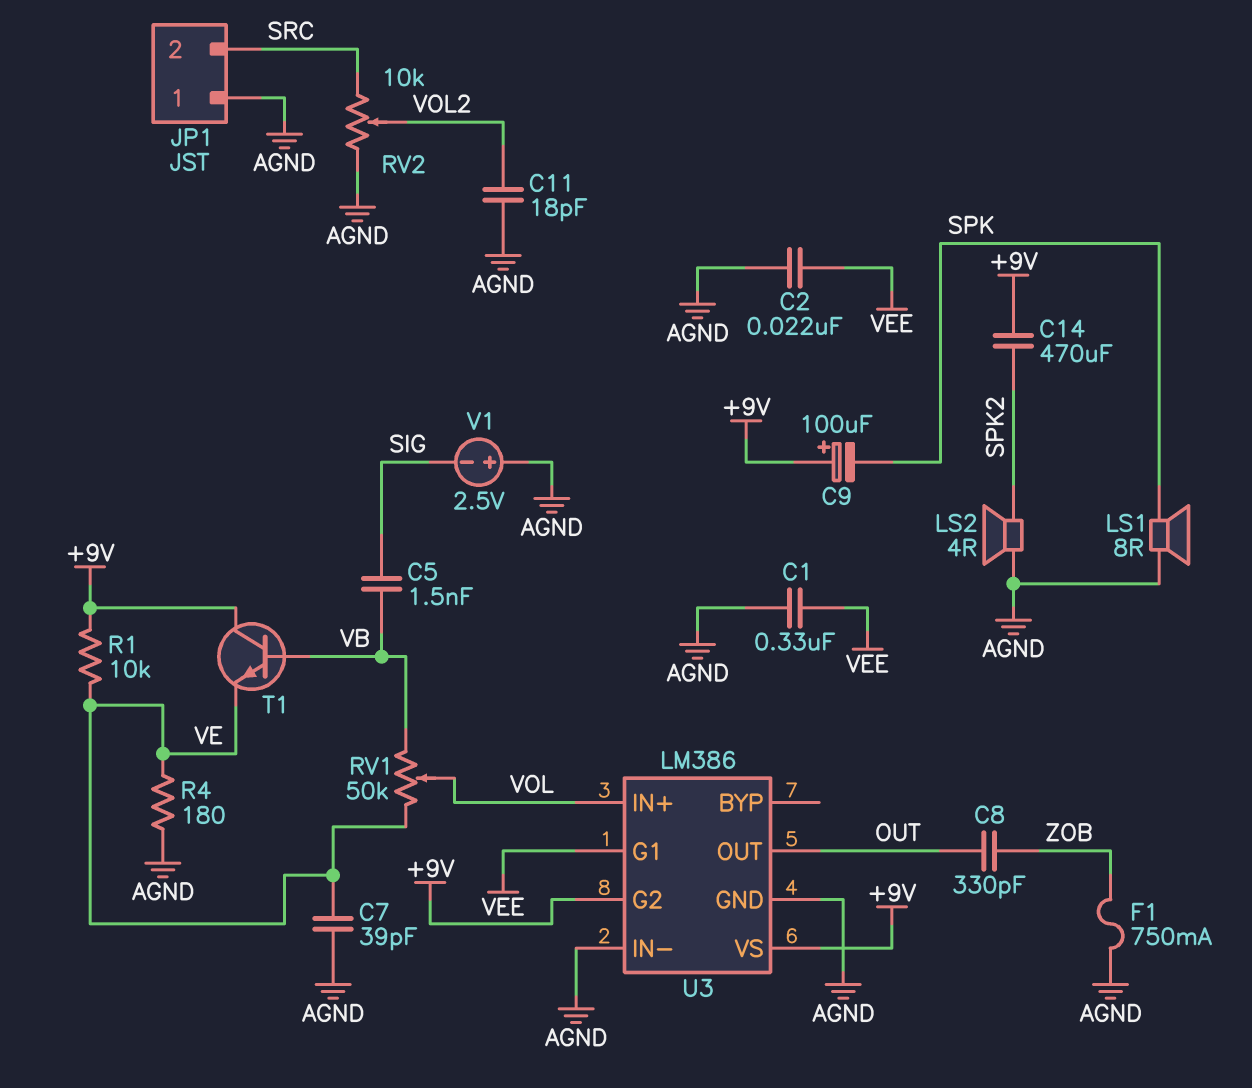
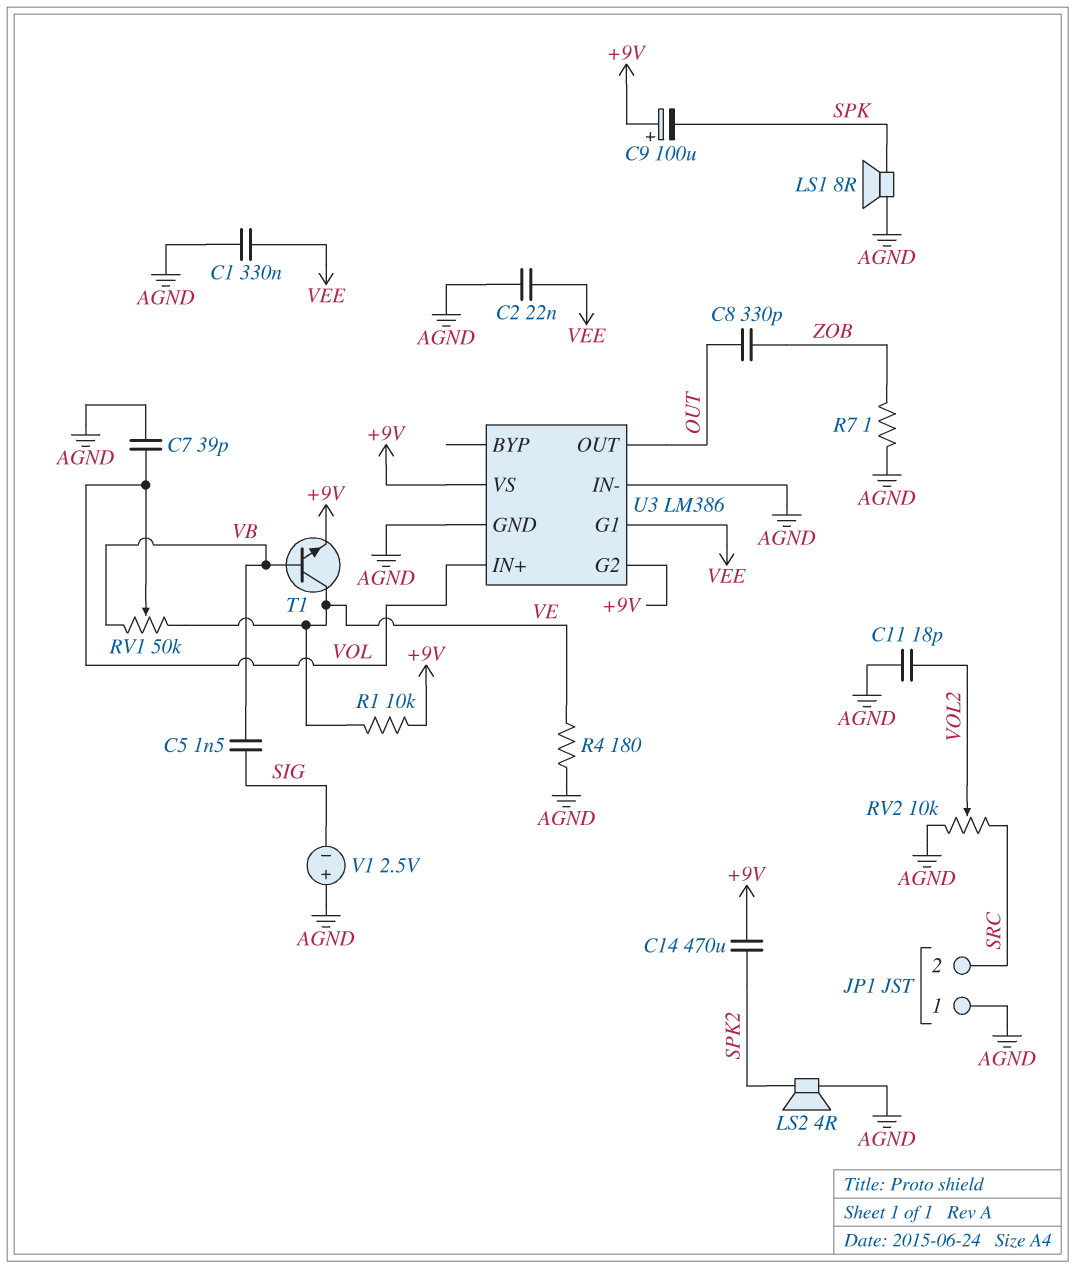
C7: 39pF (AGND, VE) -> 39pF (AGND, VOL)
F1: 750mA (AGND, ZOB) -> none
R7: none -> 1 (AGND, ZOB)
T1: NPN (B VB, C +9V, E VE) -> NPN (B VB, C VE, E +9V)

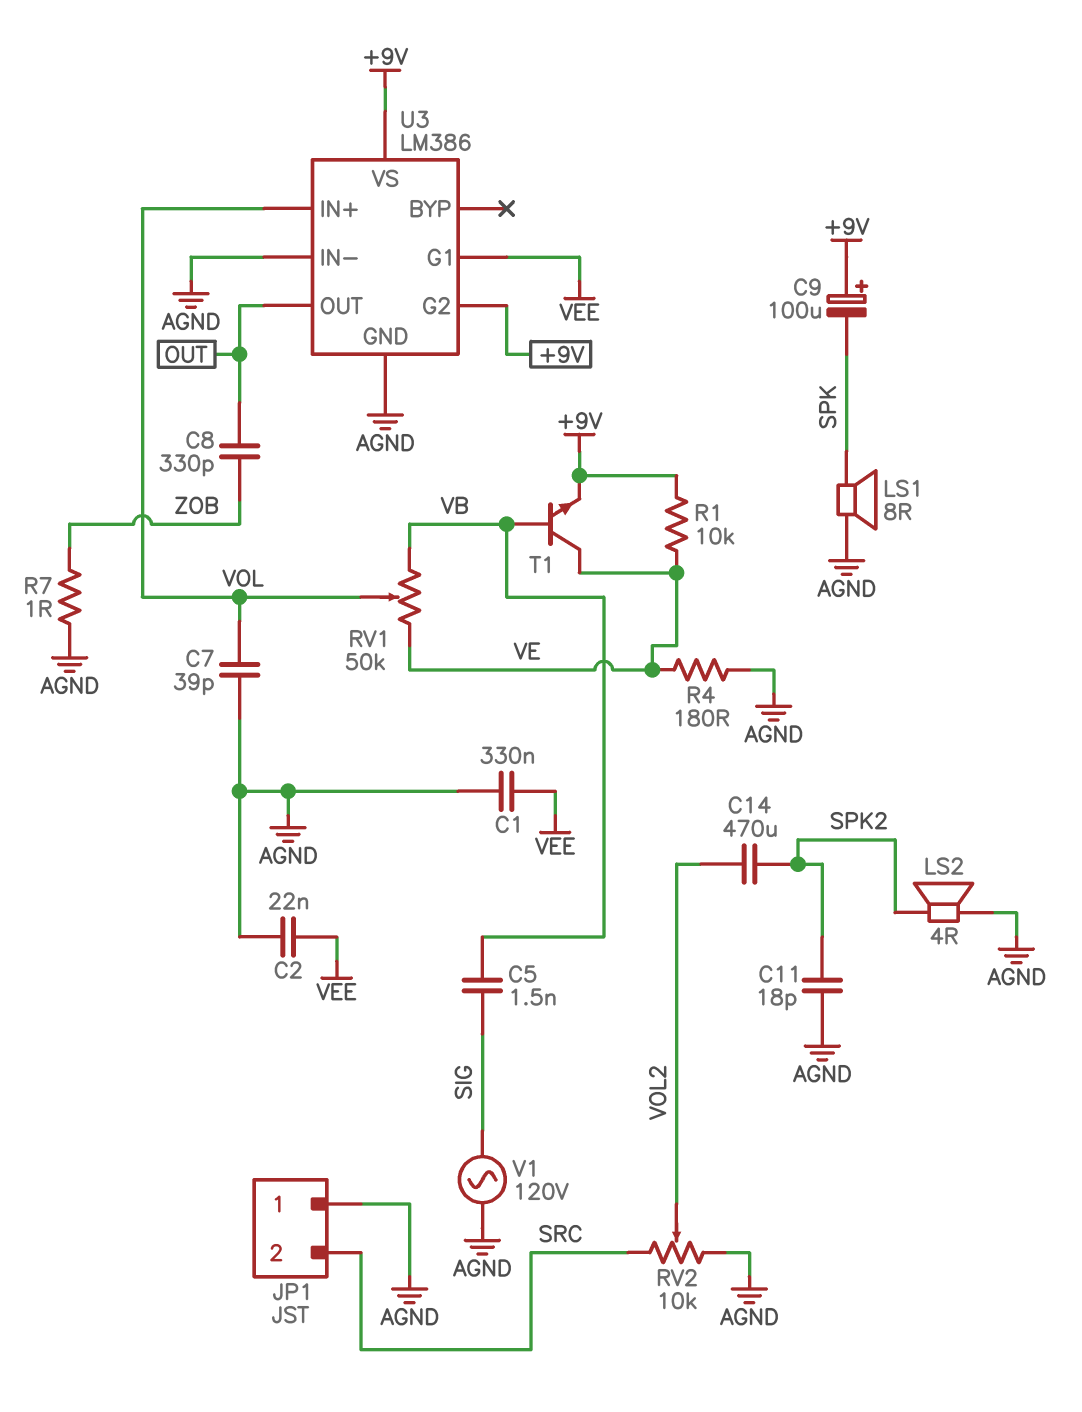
C11: 18pF (AGND, VOL2) -> 18pF (AGND, SPK2)
C14: 470uF (+9V, SPK2) -> 470uF (SPK2, VOL2)
V1: 2.5V (plus AGND, minus SIG) -> AC 120V (AGND, SIG)

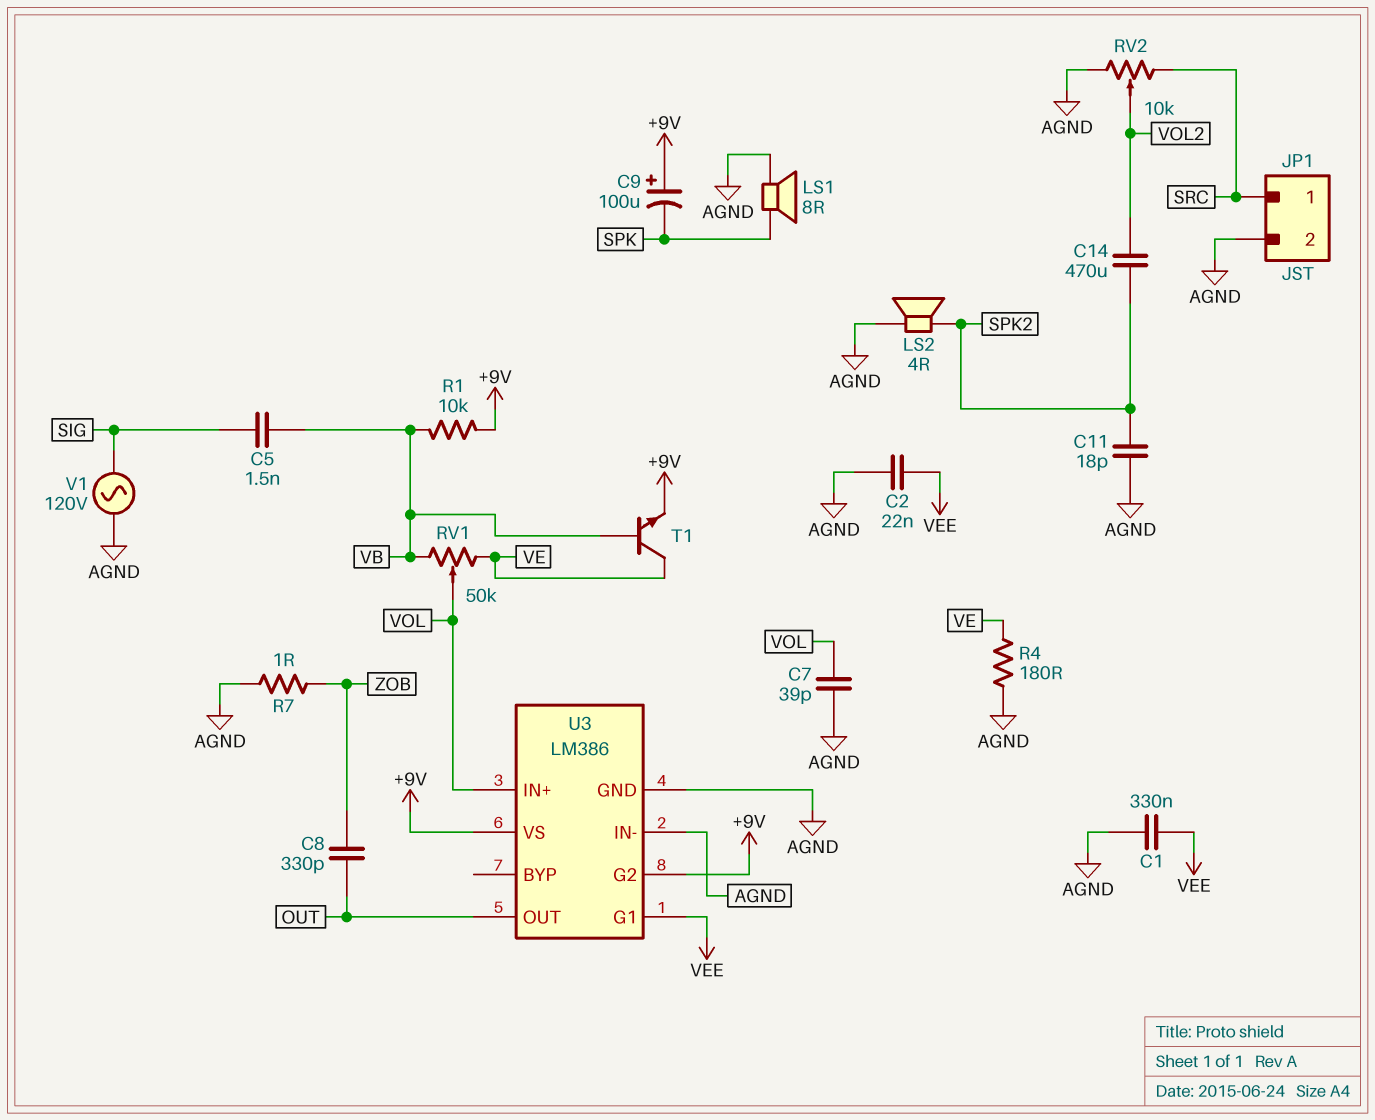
JP1 pin 1: AGND -> SRC
JP1 pin 2: SRC -> AGND
R1: 10k (+9V, VE) -> 10k (+9V, VB)

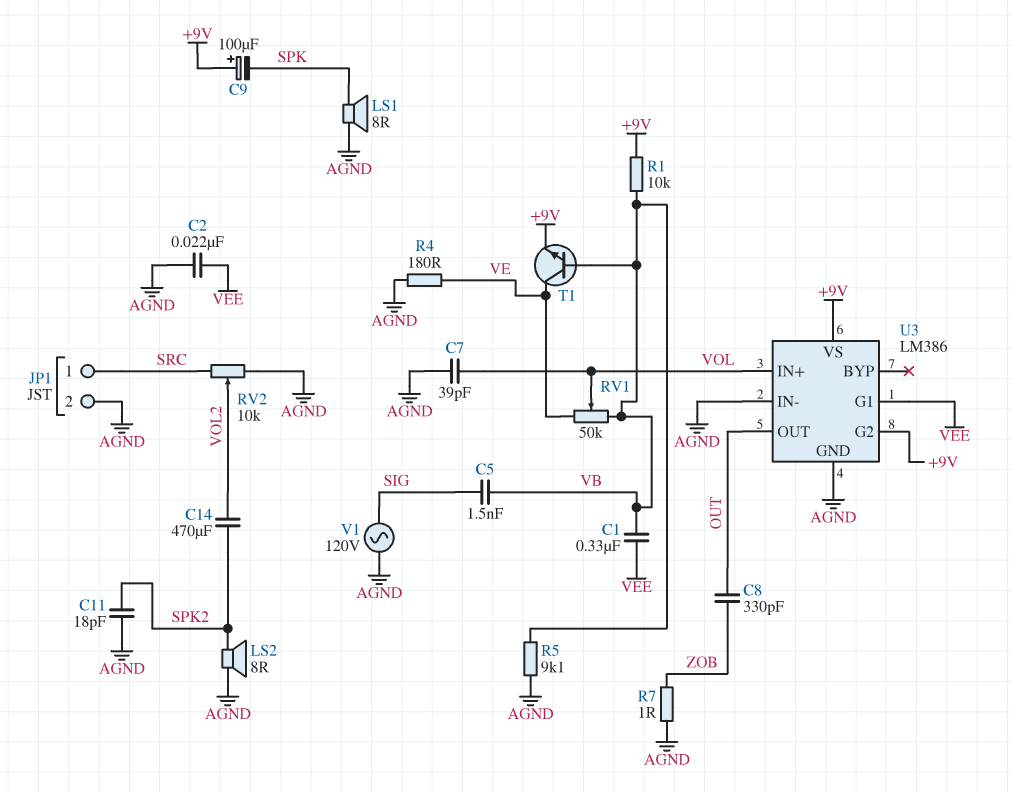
C1: 330nF (AGND, VEE) -> 330nF (VB, VEE)
LS2: speaker 4R (AGND, SPK2) -> speaker 8R (AGND, SPK2)
R5: none -> 9.1k (AGND, VB)

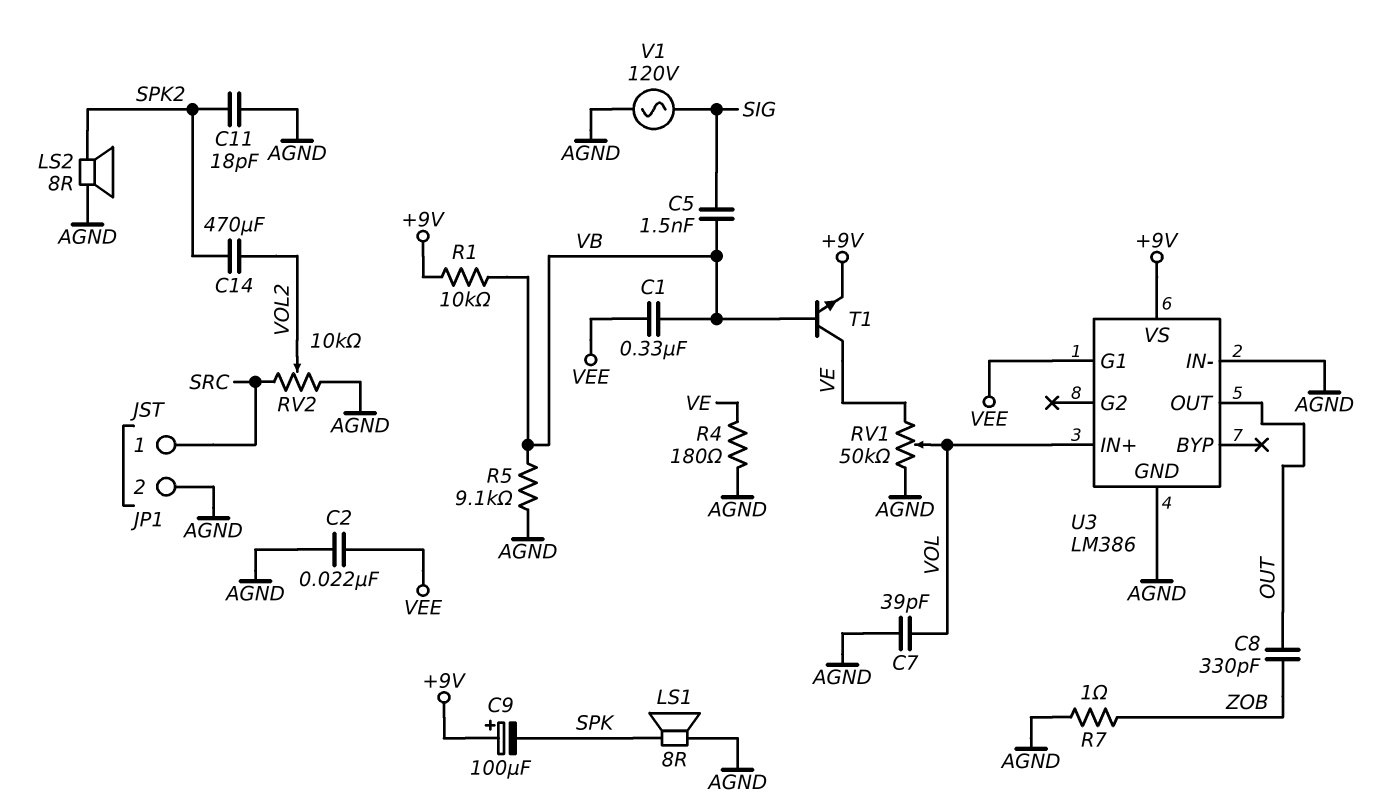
RV1: 50k (VB, VE, wiper VOL) -> 50k (AGND, VE, wiper VOL)
U3 pin G2: +9V -> none

